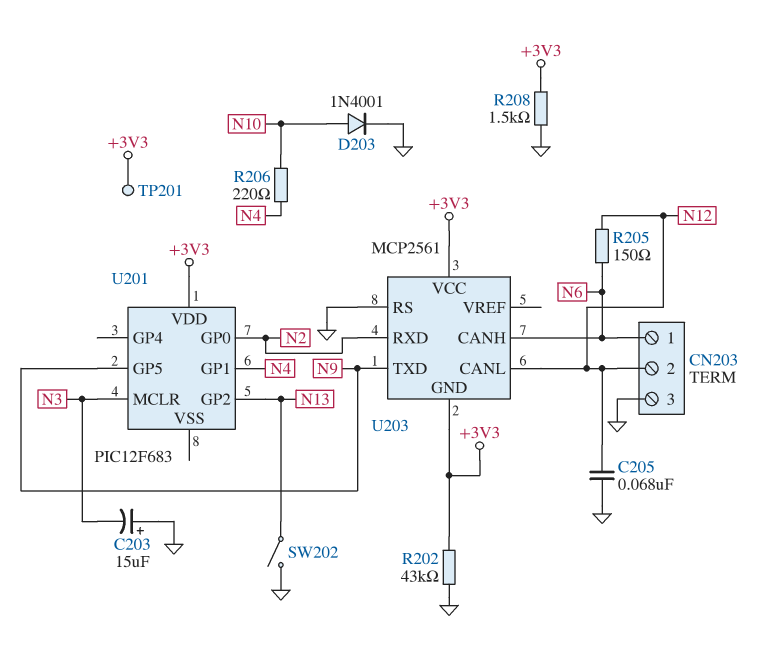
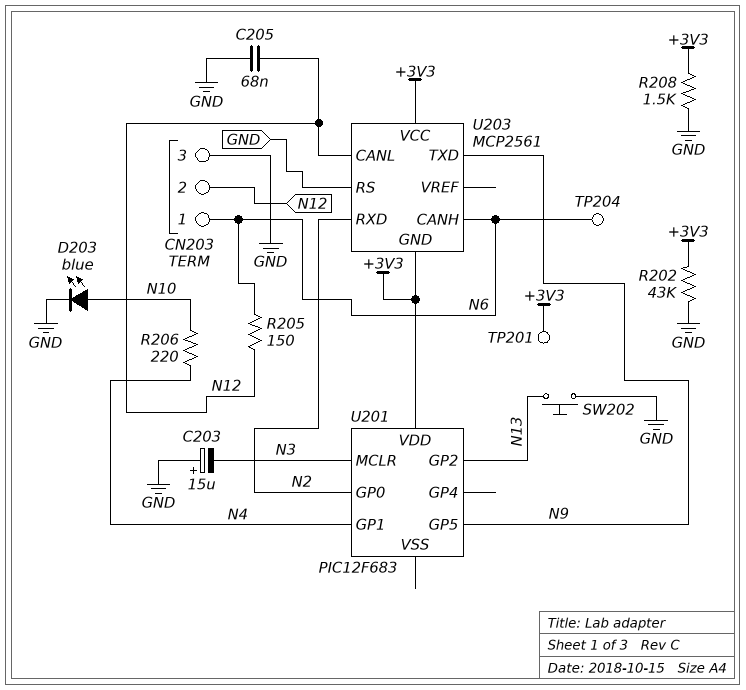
D203: diode 1N4001 (A N10, K GND) -> LED blue (A N10, K GND)
SW202: switch (GND, N13) -> button (GND, N13)
TP204: none -> test point (N6)

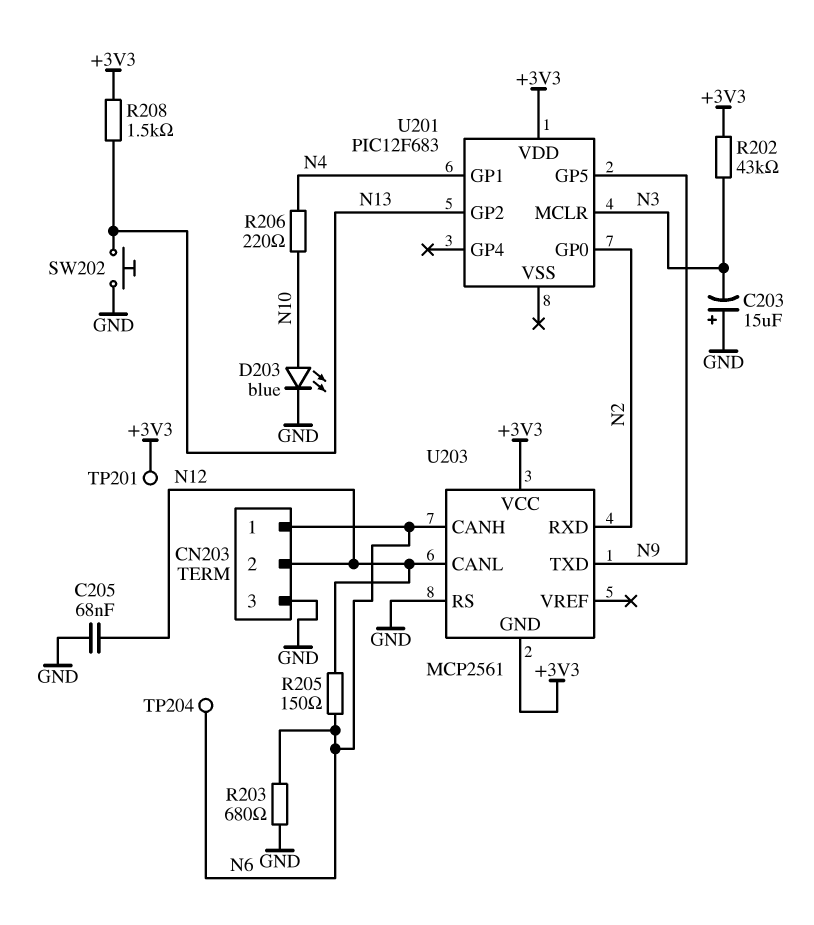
R202: 43k (+3V3, GND) -> 43k (+3V3, N3)
R203: none -> 680 (GND, N6)
R208: 1.5k (+3V3, GND) -> 1.5k (+3V3, N13)

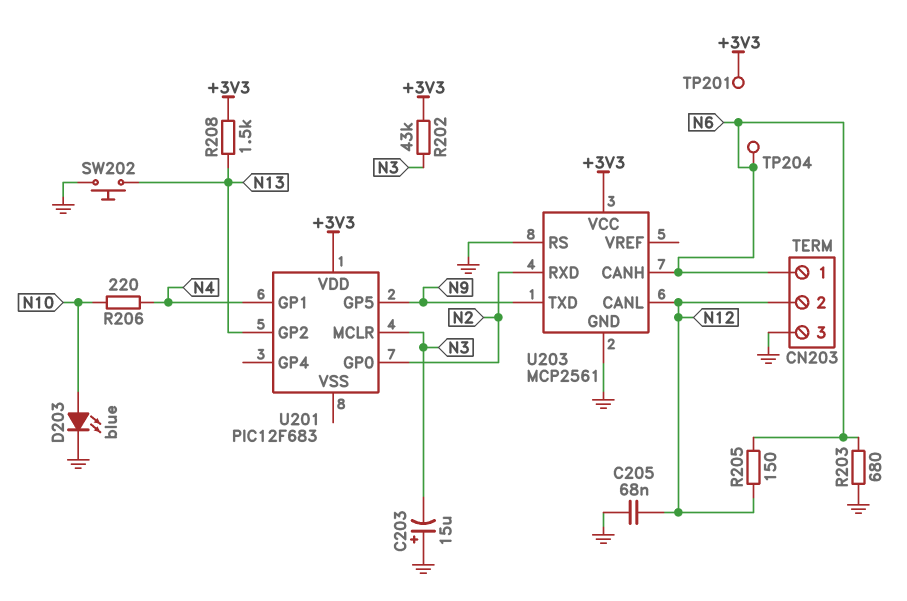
U203 pin GND: +3V3 -> GND

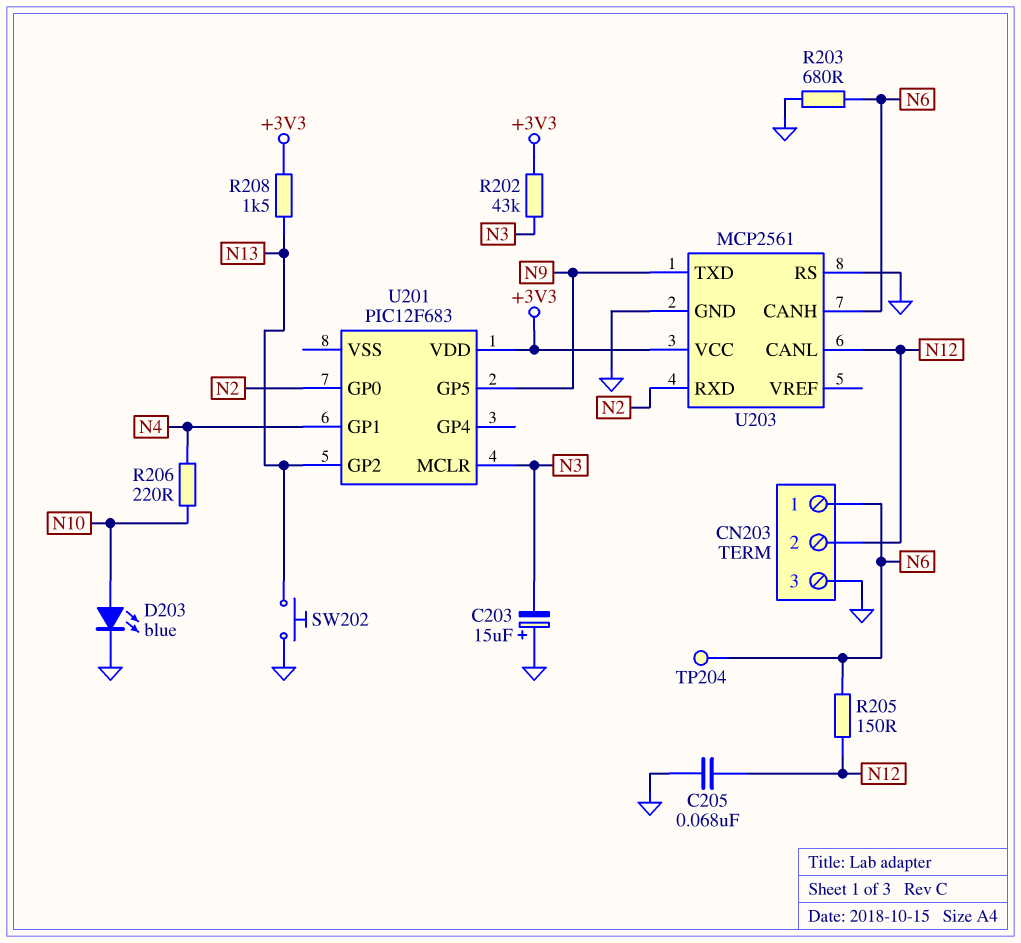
TP201: test point (+3V3) -> none

